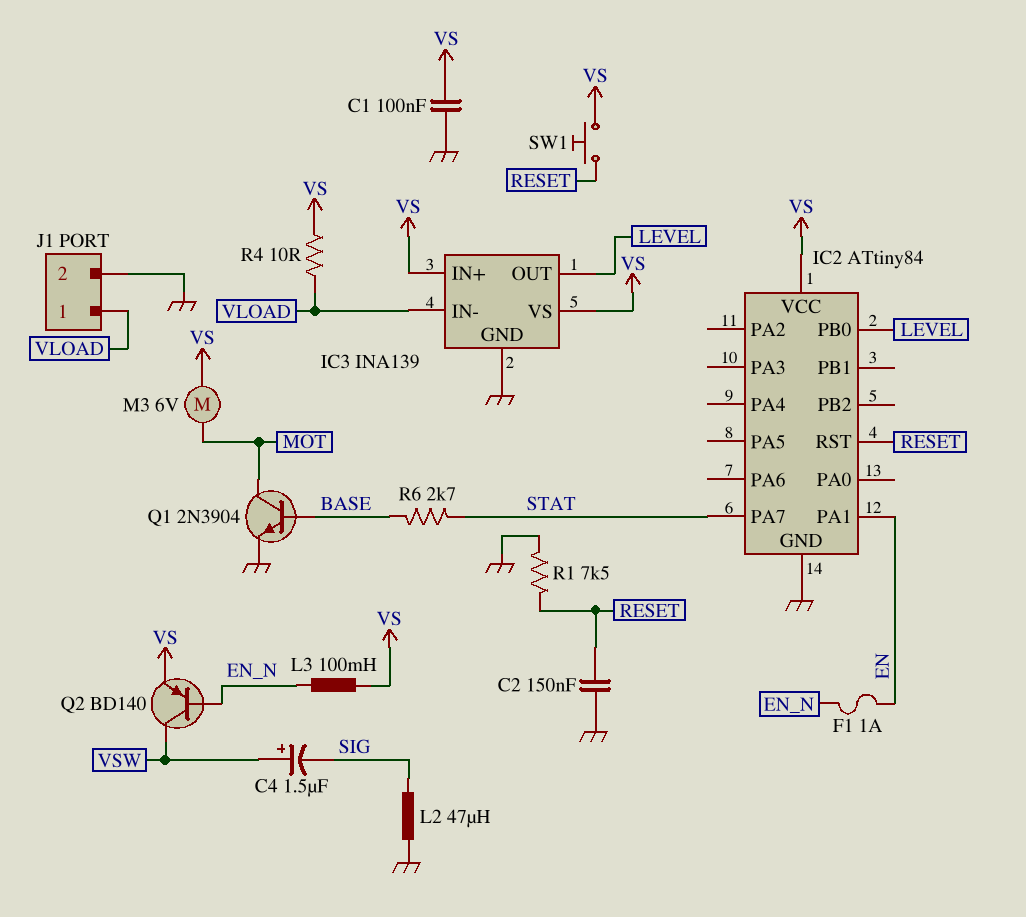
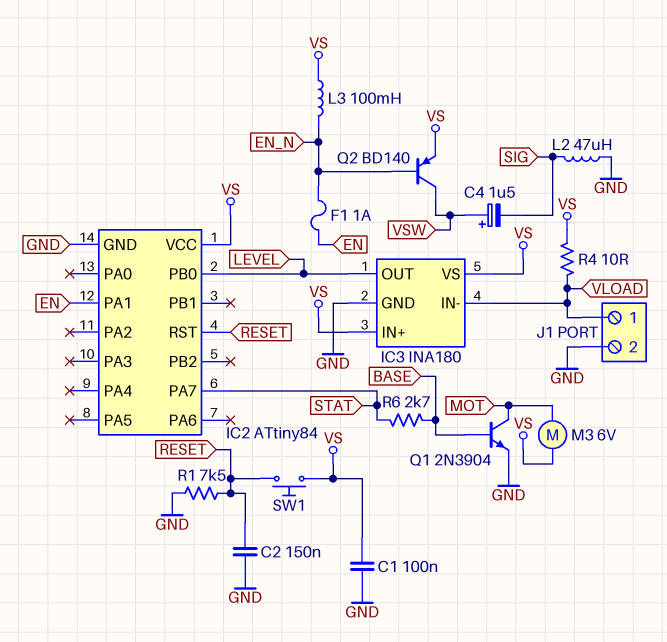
IC3: INA139 -> INA180

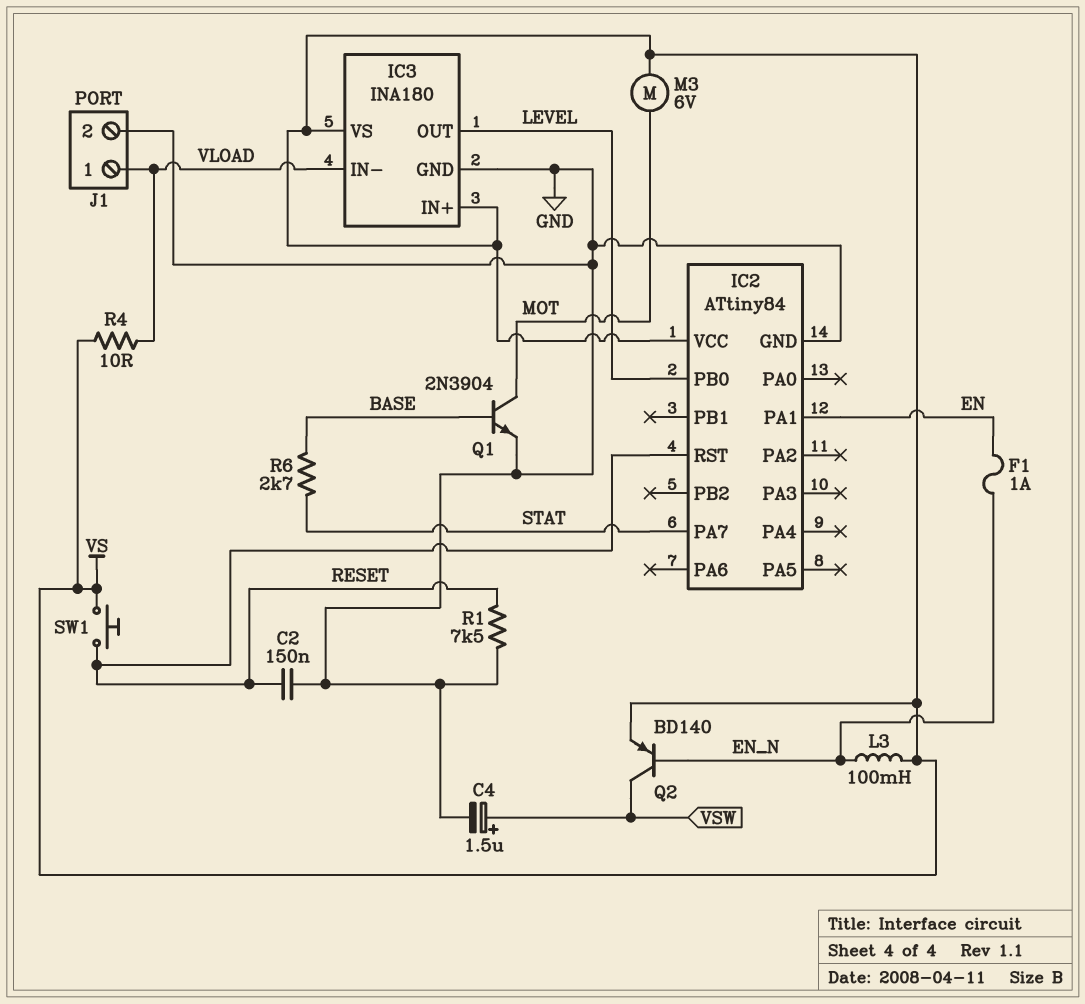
C1: 100nF (GND, VS) -> none
C4: 1.5uF (plus VSW, minus SIG) -> 1.5uF (plus VSW, minus GND)
L2: 47uH (GND, SIG) -> none

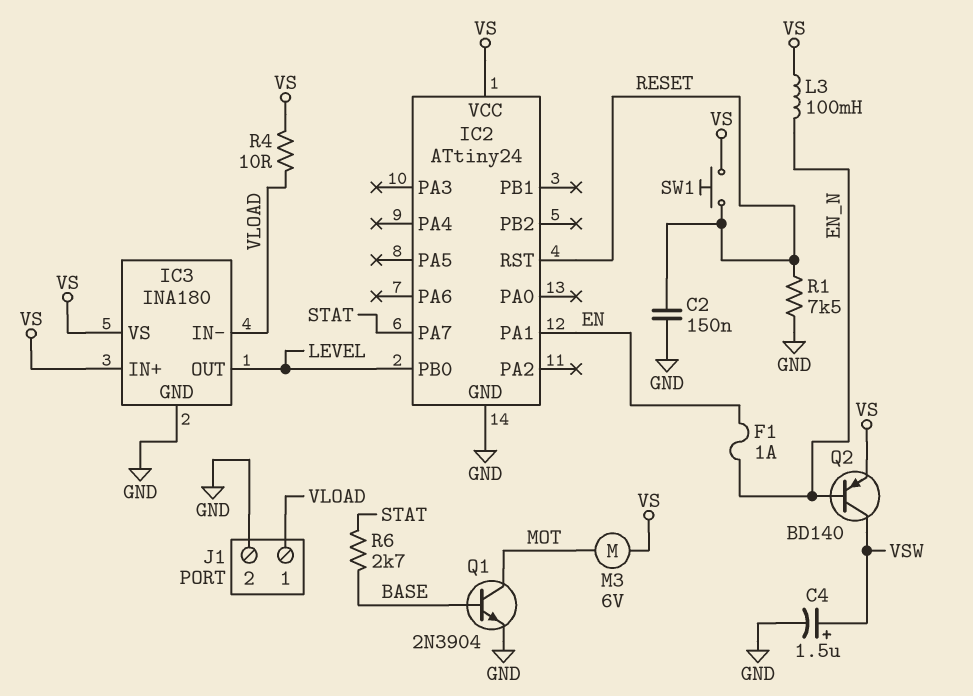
IC2: ATtiny84 -> ATtiny24

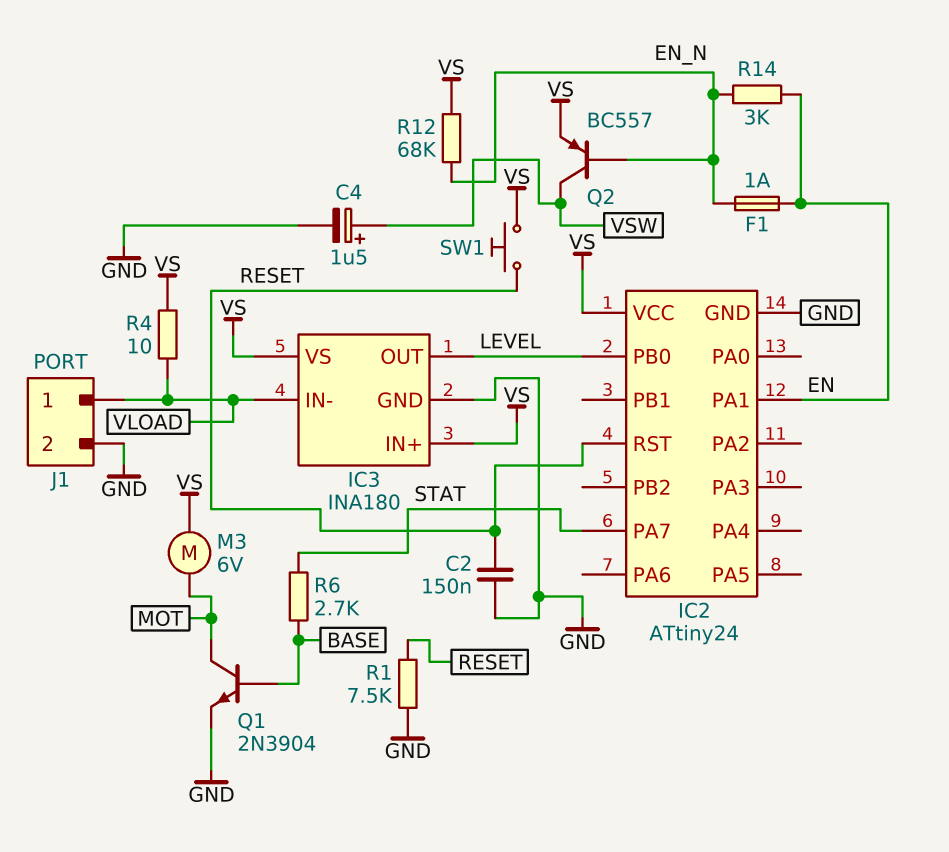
L3: 100mH (EN_N, VS) -> none
Q2: PNP BD140 (B EN_N, C VSW, E VS) -> PNP BC557 (B EN_N, C VSW, E VS)
R12: none -> 68k (EN_N, VS)
R14: none -> 3k (EN, EN_N)

